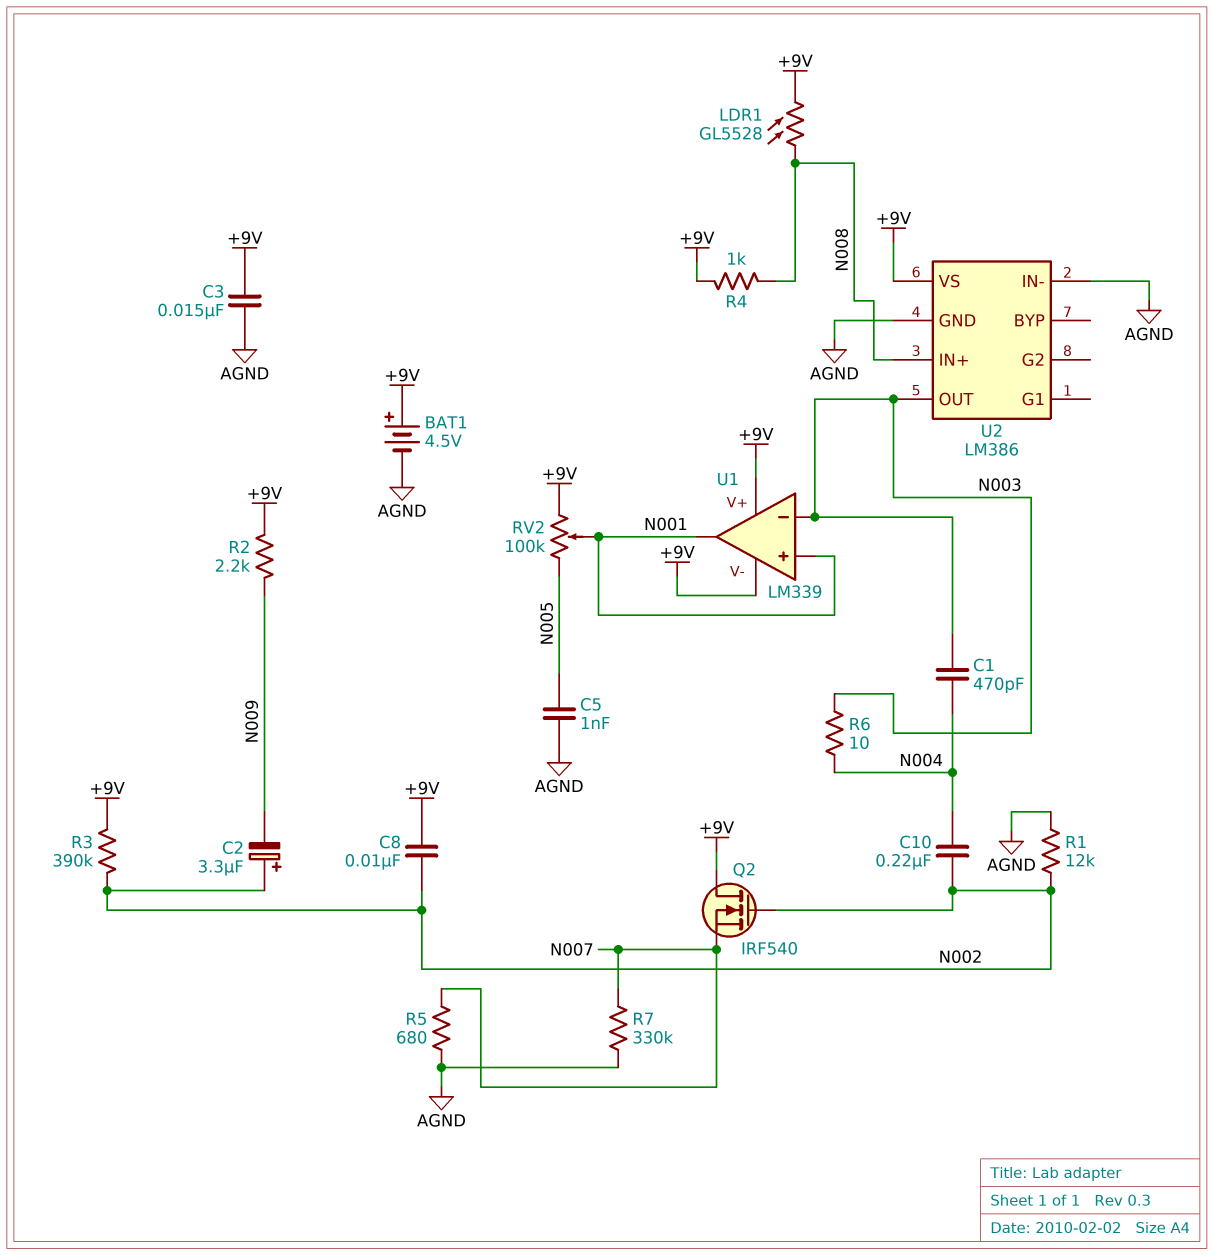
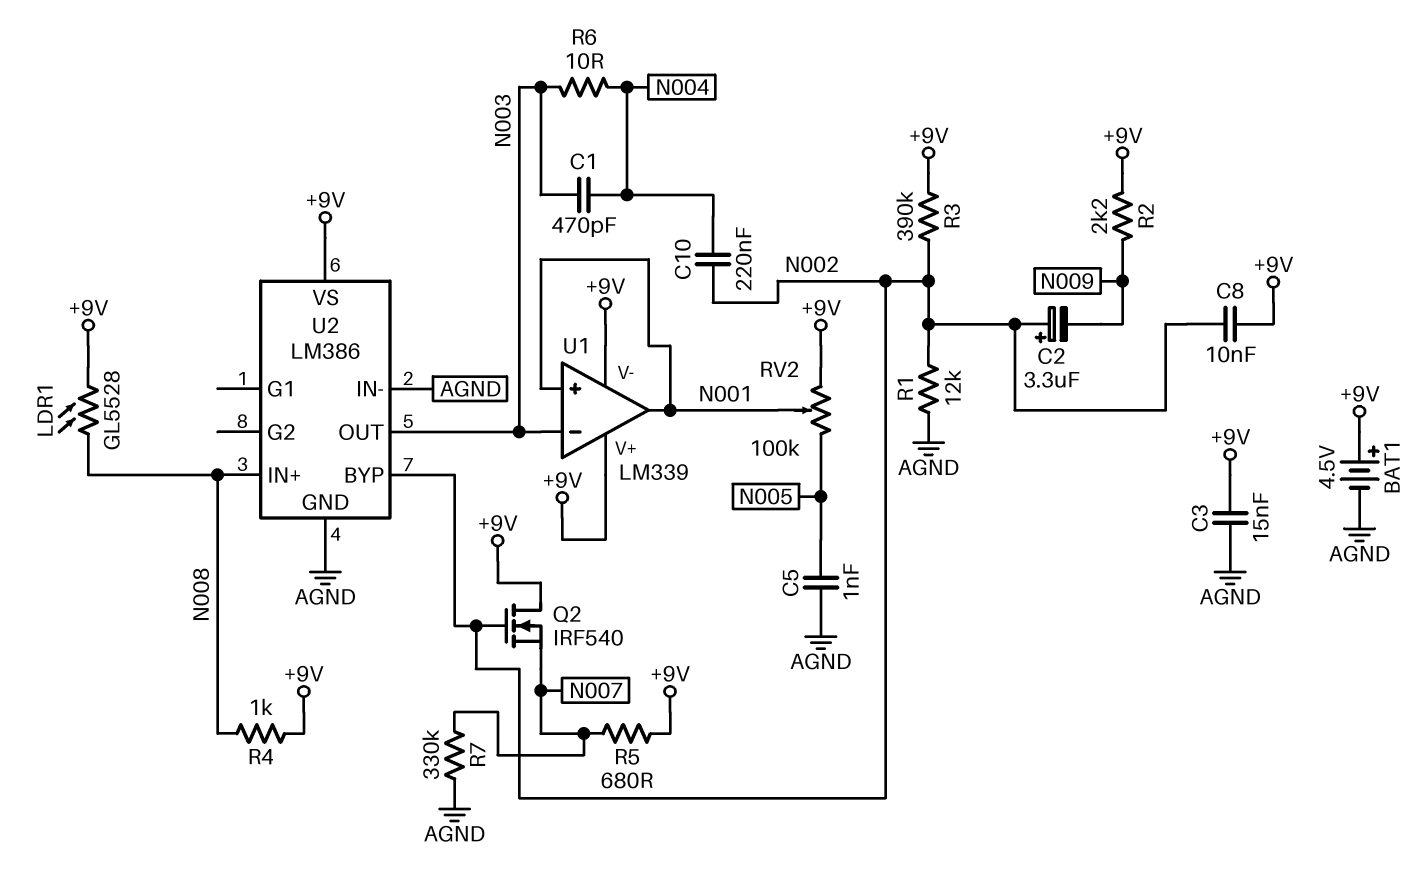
R5: 680 (AGND, N007) -> 680 (+9V, N007)
U2 pin BYP: none -> N002

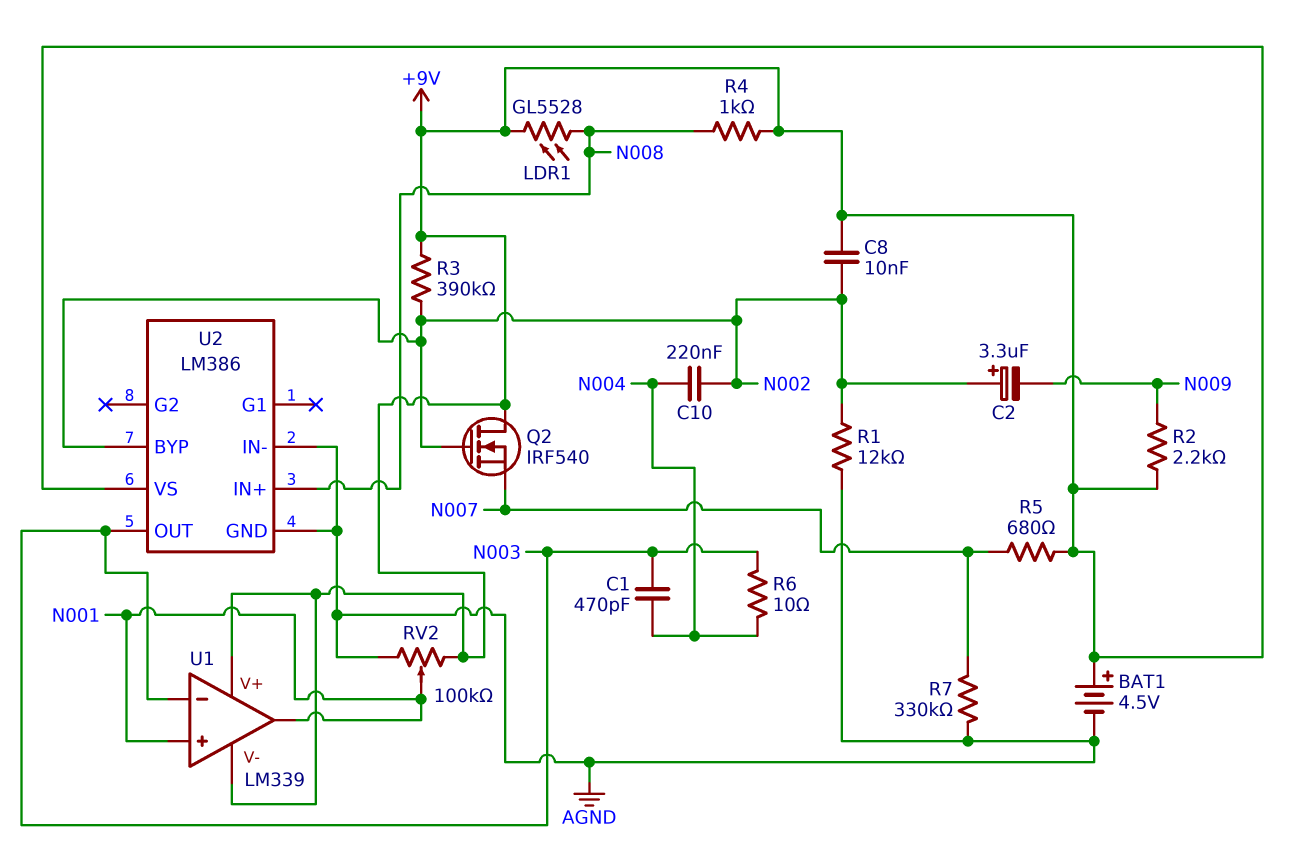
C3: 15nF (+9V, AGND) -> none
C5: 1nF (AGND, N005) -> none
RV2: 100k (+9V, N005, wiper N001) -> 100k (+9V, AGND, wiper N001)

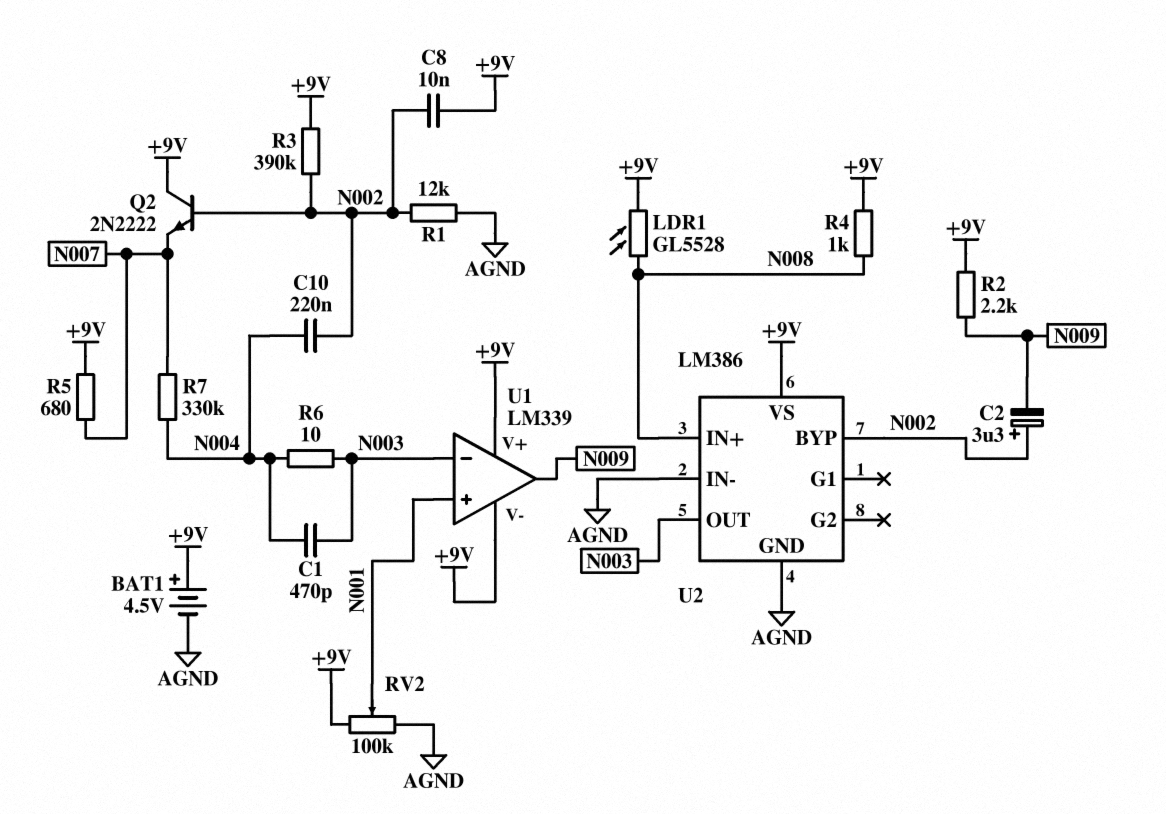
Q2: NMOS IRF540 (G N002, D +9V, S N007) -> NPN 2N2222 (B N002, C +9V, E N007)
R7: 330k (AGND, N007) -> 330k (N004, N007)
U1 pin out: N001 -> N009

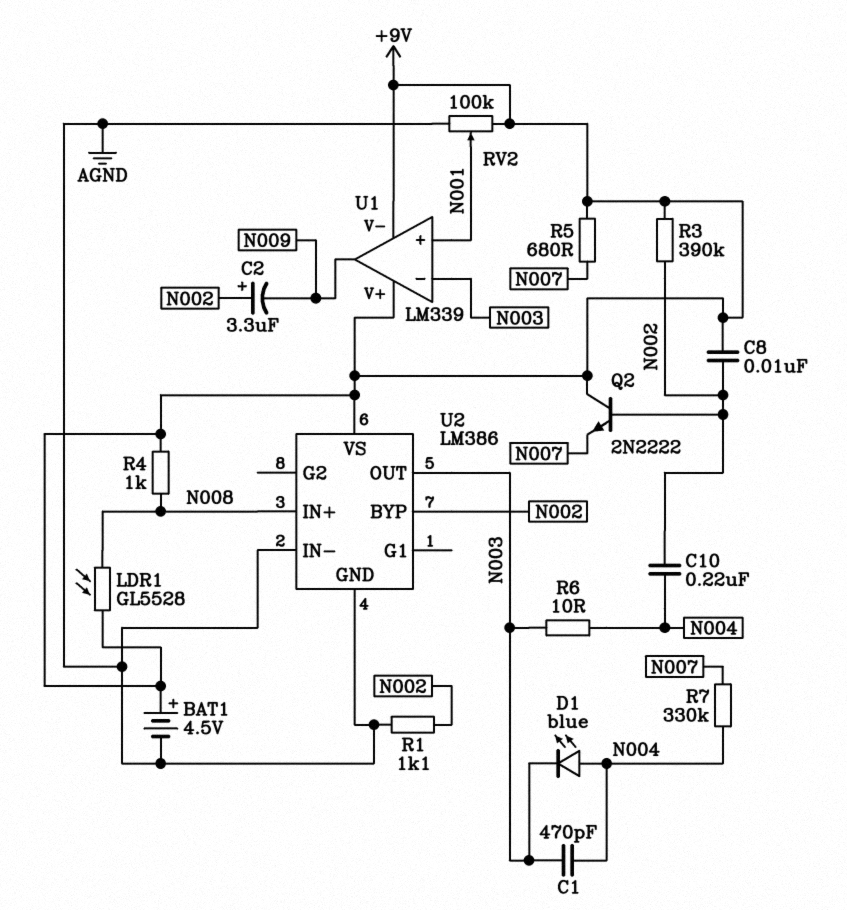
D1: none -> LED blue (A N004, K N003)
R1: 12k (AGND, N002) -> 1.1k (AGND, N002)
R2: 2.2k (+9V, N009) -> none

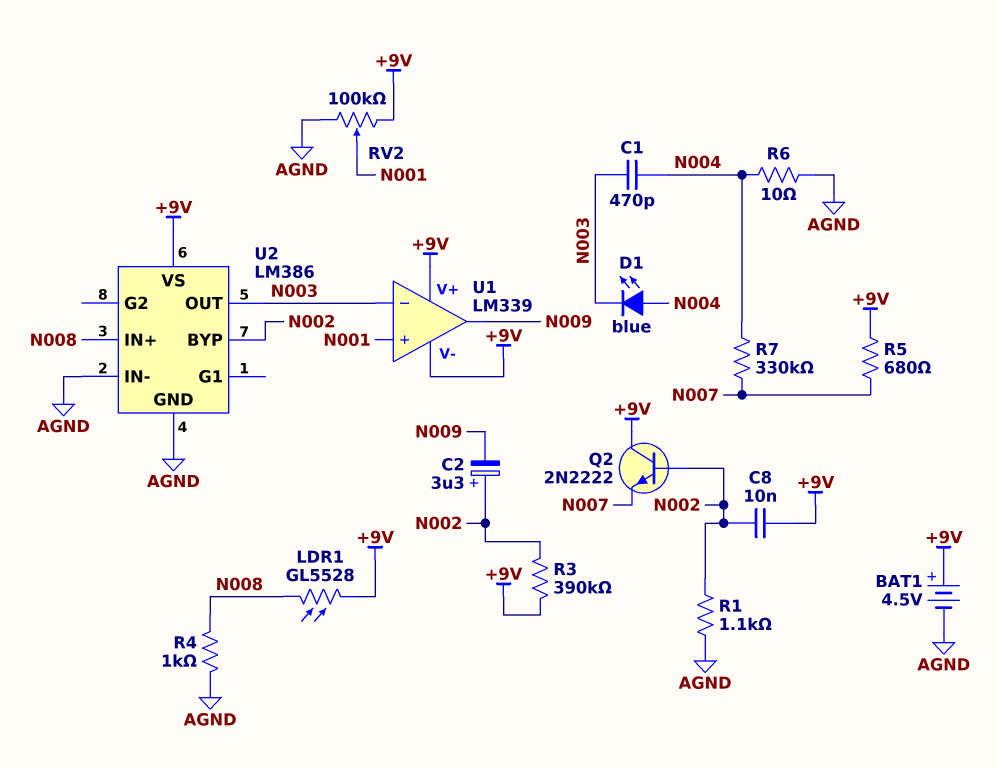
C10: 220nF (N002, N004) -> none
R4: 1k (+9V, N008) -> 1k (AGND, N008)
R6: 10 (N003, N004) -> 10 (AGND, N004)

